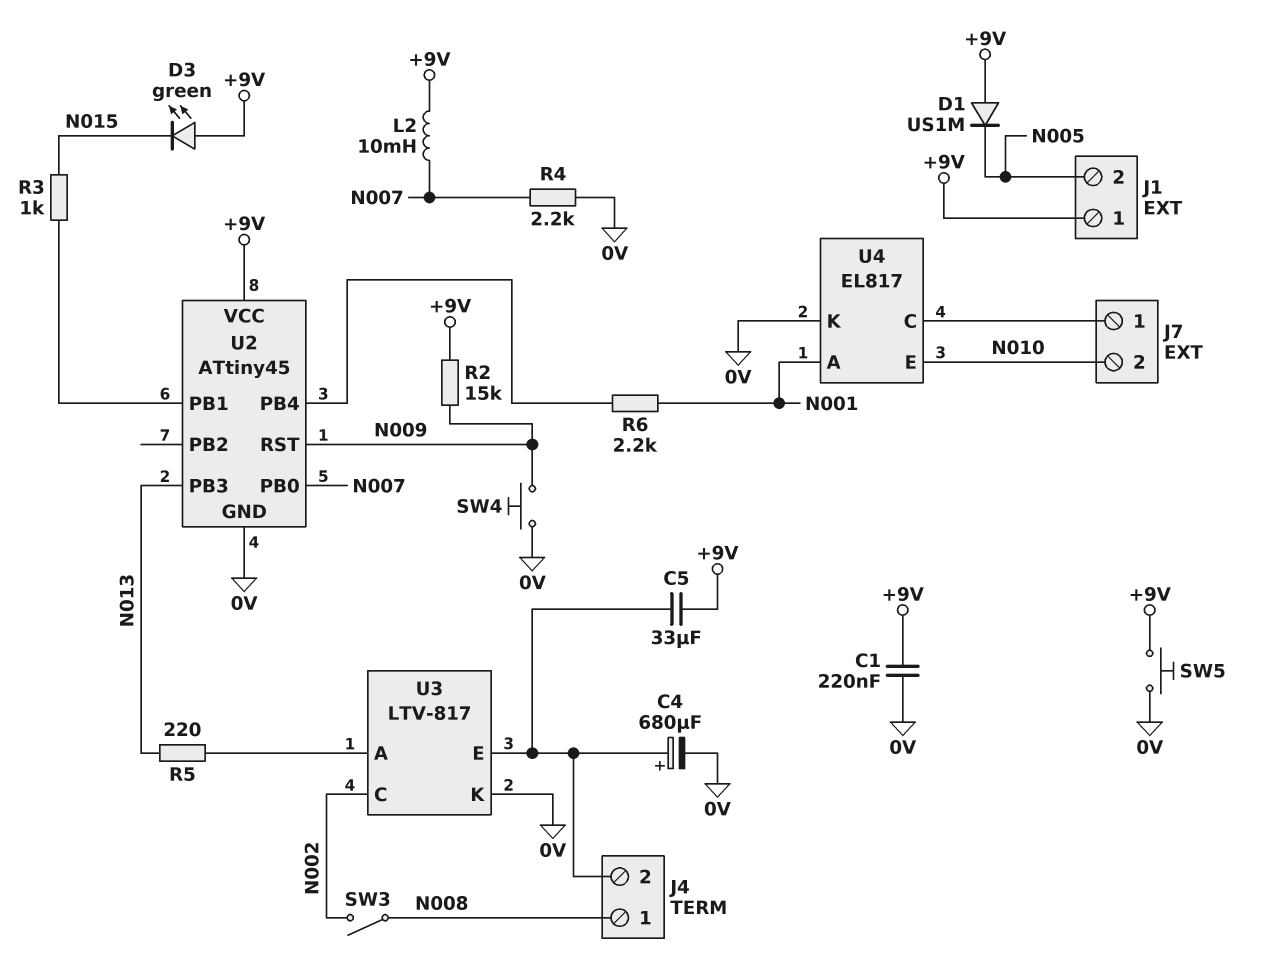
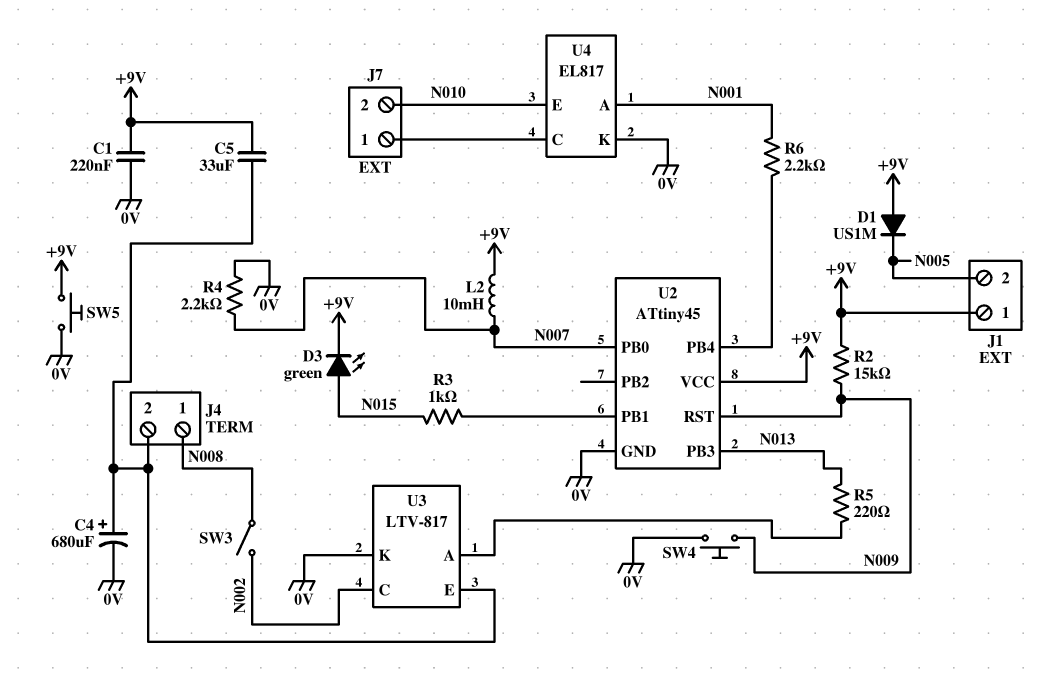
D3: LED green (A +9V, K N015) -> LED green (A N015, K +9V)

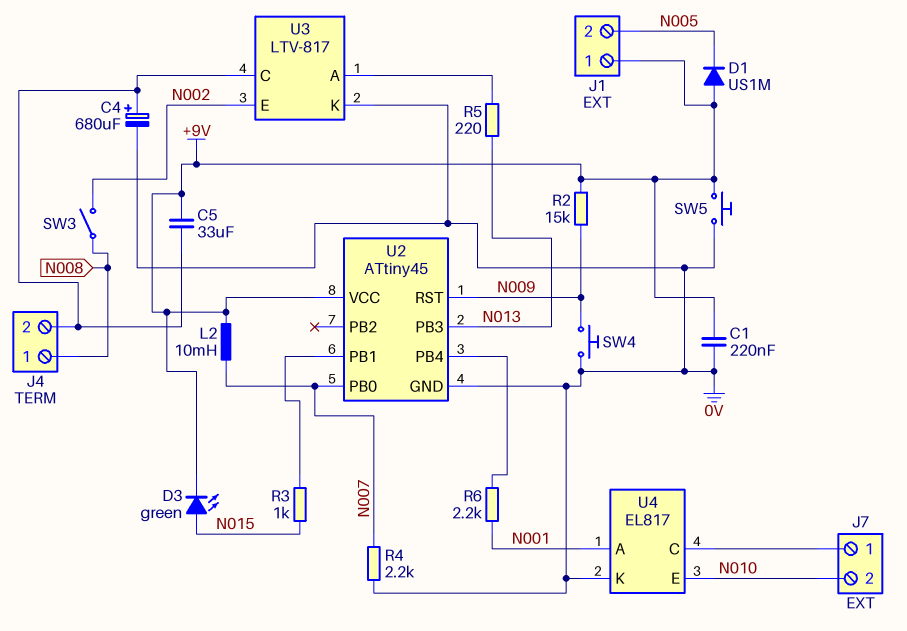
U3 pin C: N002 -> J4/2
U3 pin E: J4/2 -> N002

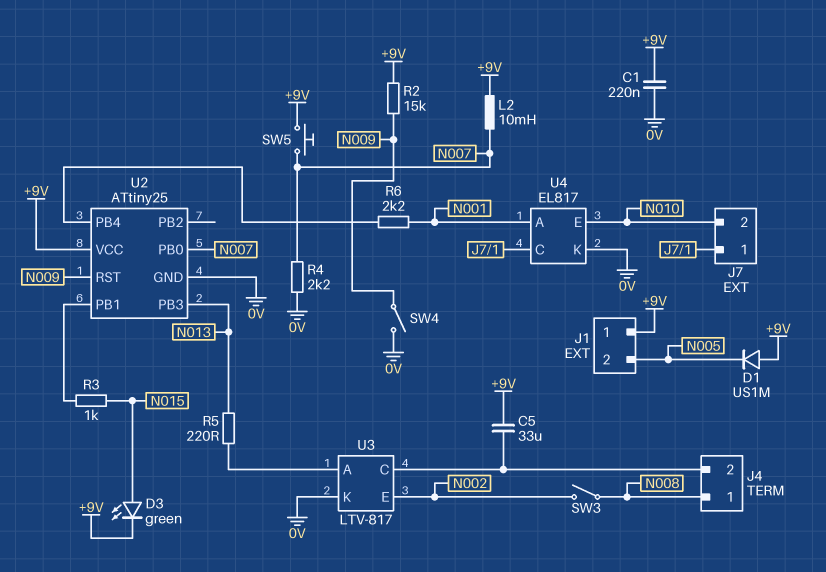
C4: 680uF (plus J4/2, minus 0V) -> none
SW4: button (0V, N009) -> switch (0V, N009)
SW5: button (+9V, 0V) -> button (+9V, N007)
U2: ATtiny45 -> ATtiny25

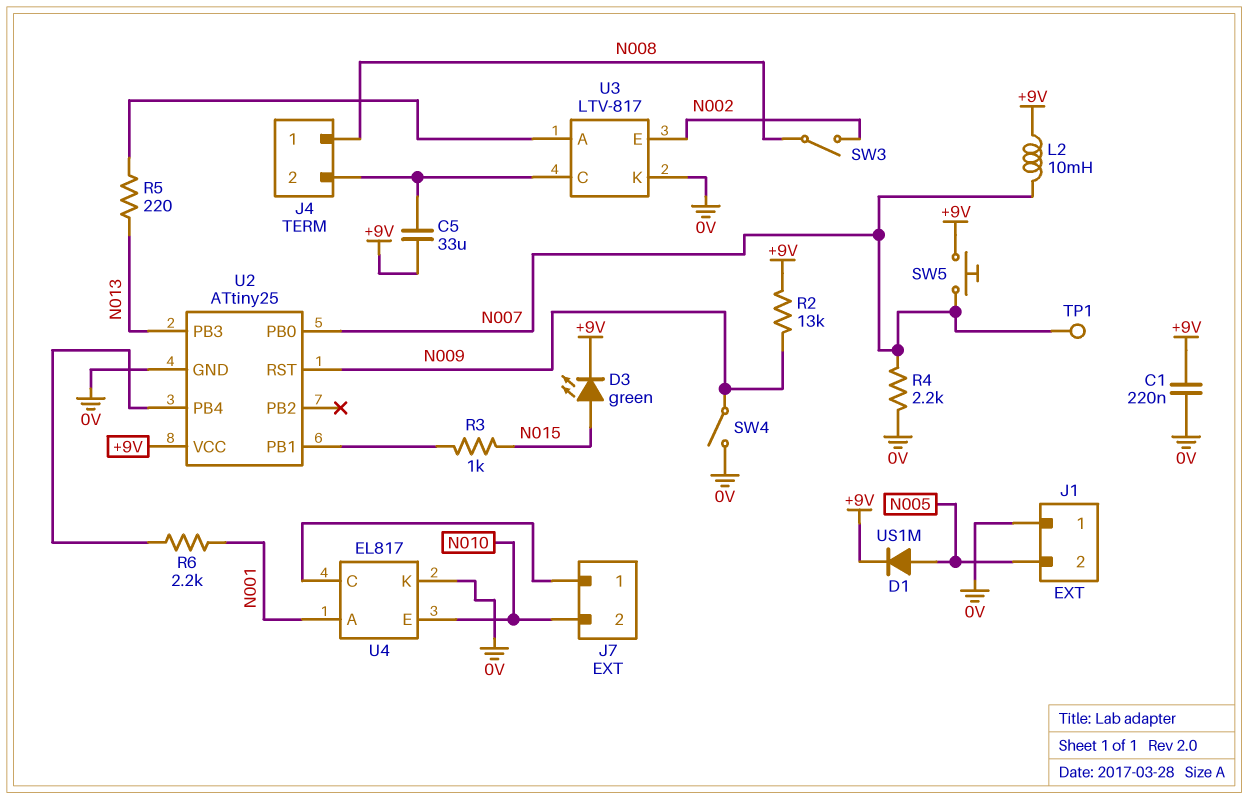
D1: diode US1M (A +9V, K N005) -> diode US1M (A N005, K +9V)
J1 pin 1: +9V -> 0V
R2: 15k (+9V, N009) -> 13k (+9V, N009)
TP1: none -> test point (N007)

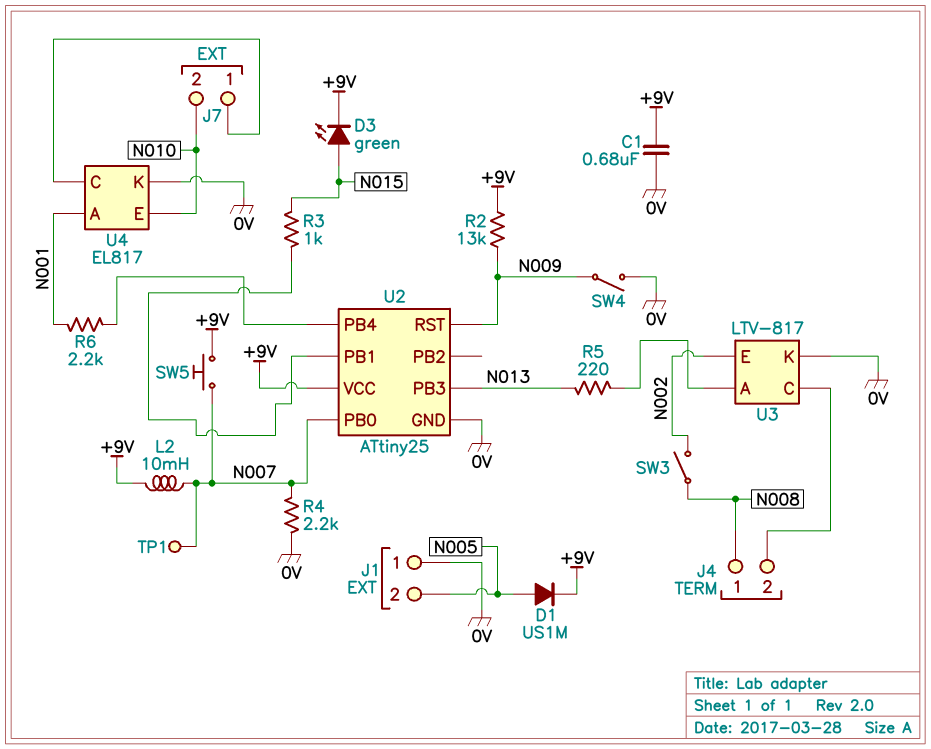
C1: 220nF (+9V, 0V) -> 680nF (+9V, 0V)
C5: 33uF (+9V, J4/2) -> none

